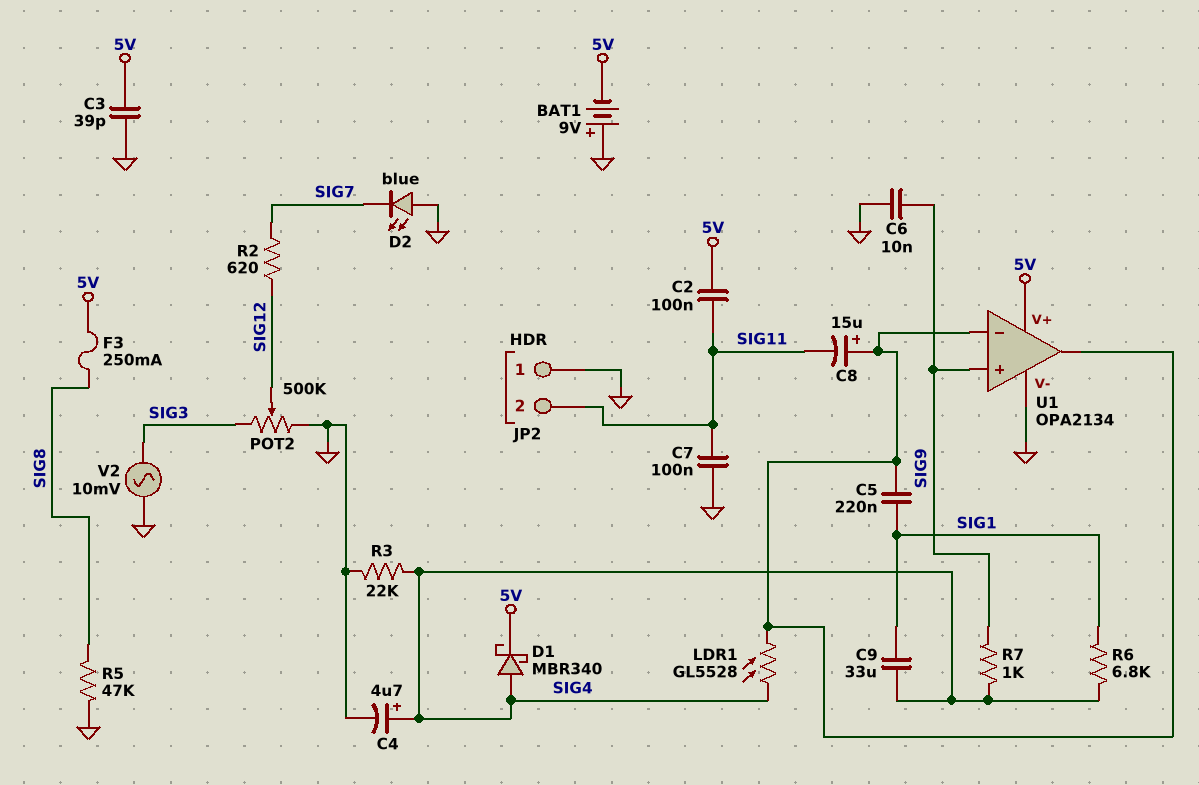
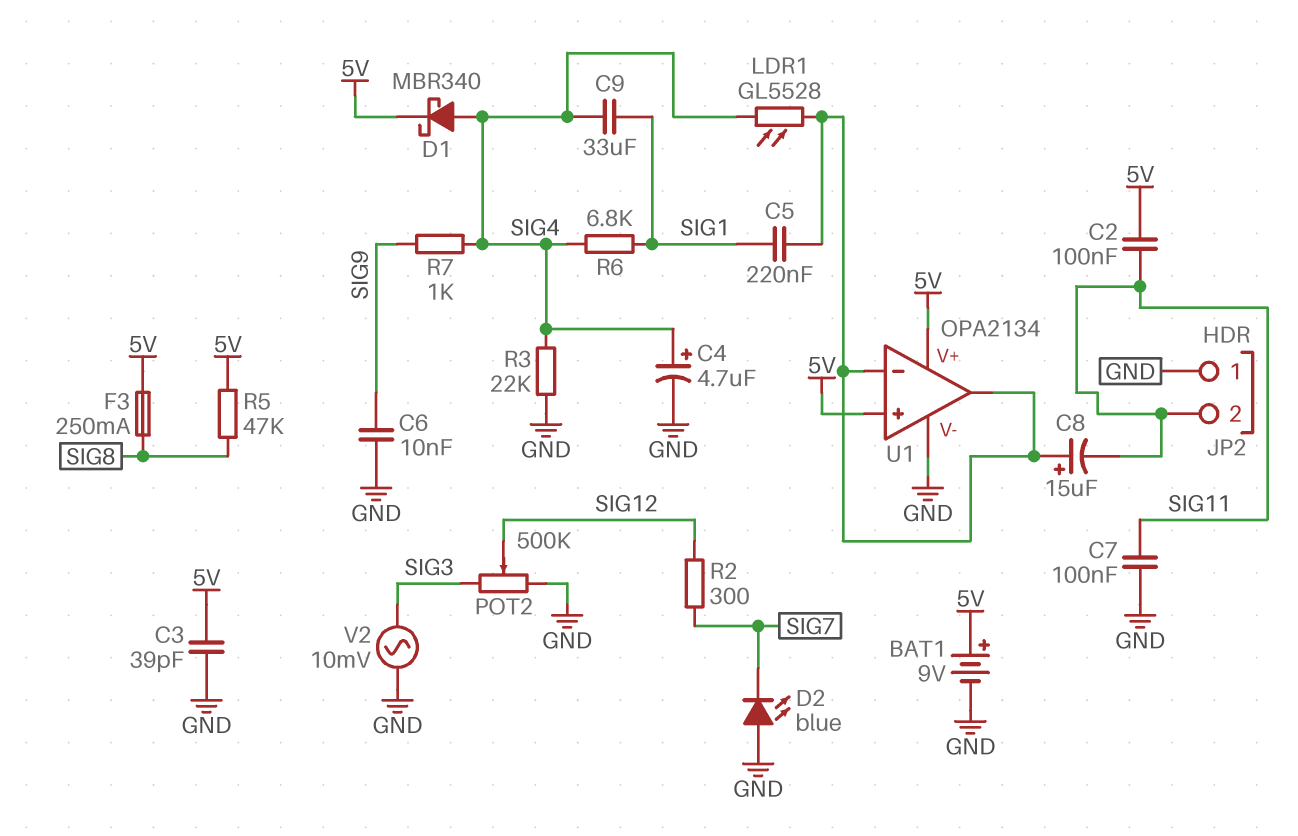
BAT1: 9V (plus GND, minus 5V) -> 9V (plus 5V, minus GND)
R2: 620 (SIG7, SIG12) -> 300 (SIG7, SIG12)
R5: 47k (GND, SIG8) -> 47k (5V, SIG8)
U1 pin in+: SIG9 -> 5V

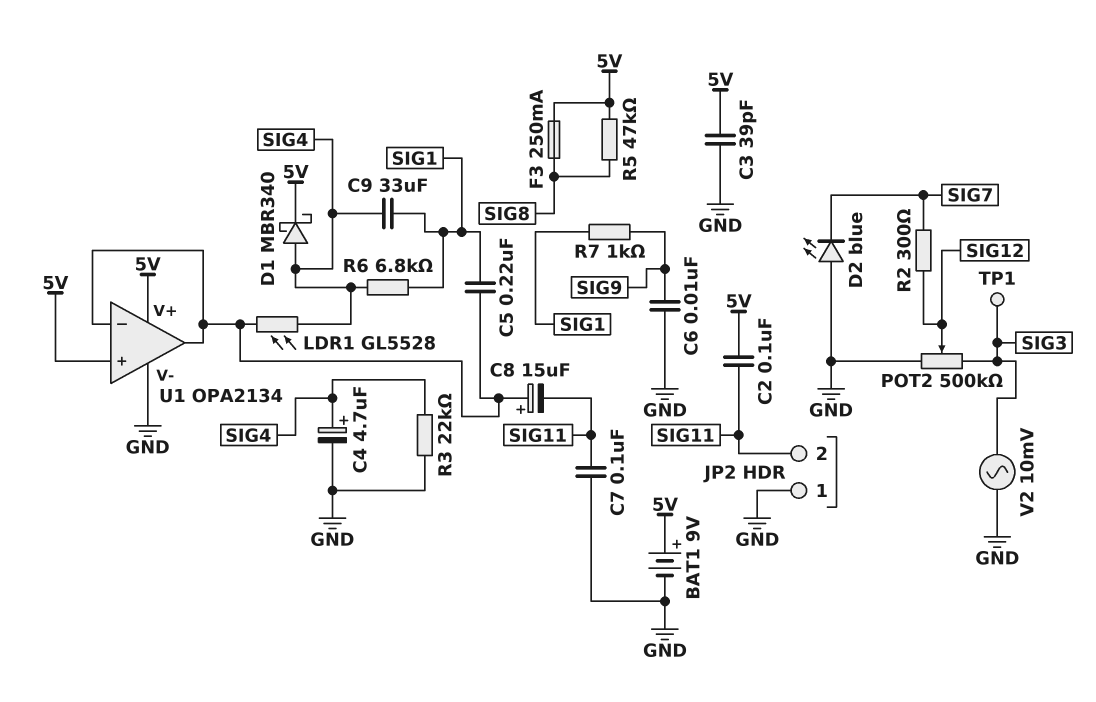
R7: 1k (SIG4, SIG9) -> 1k (SIG1, SIG9)
TP1: none -> test point (SIG3)

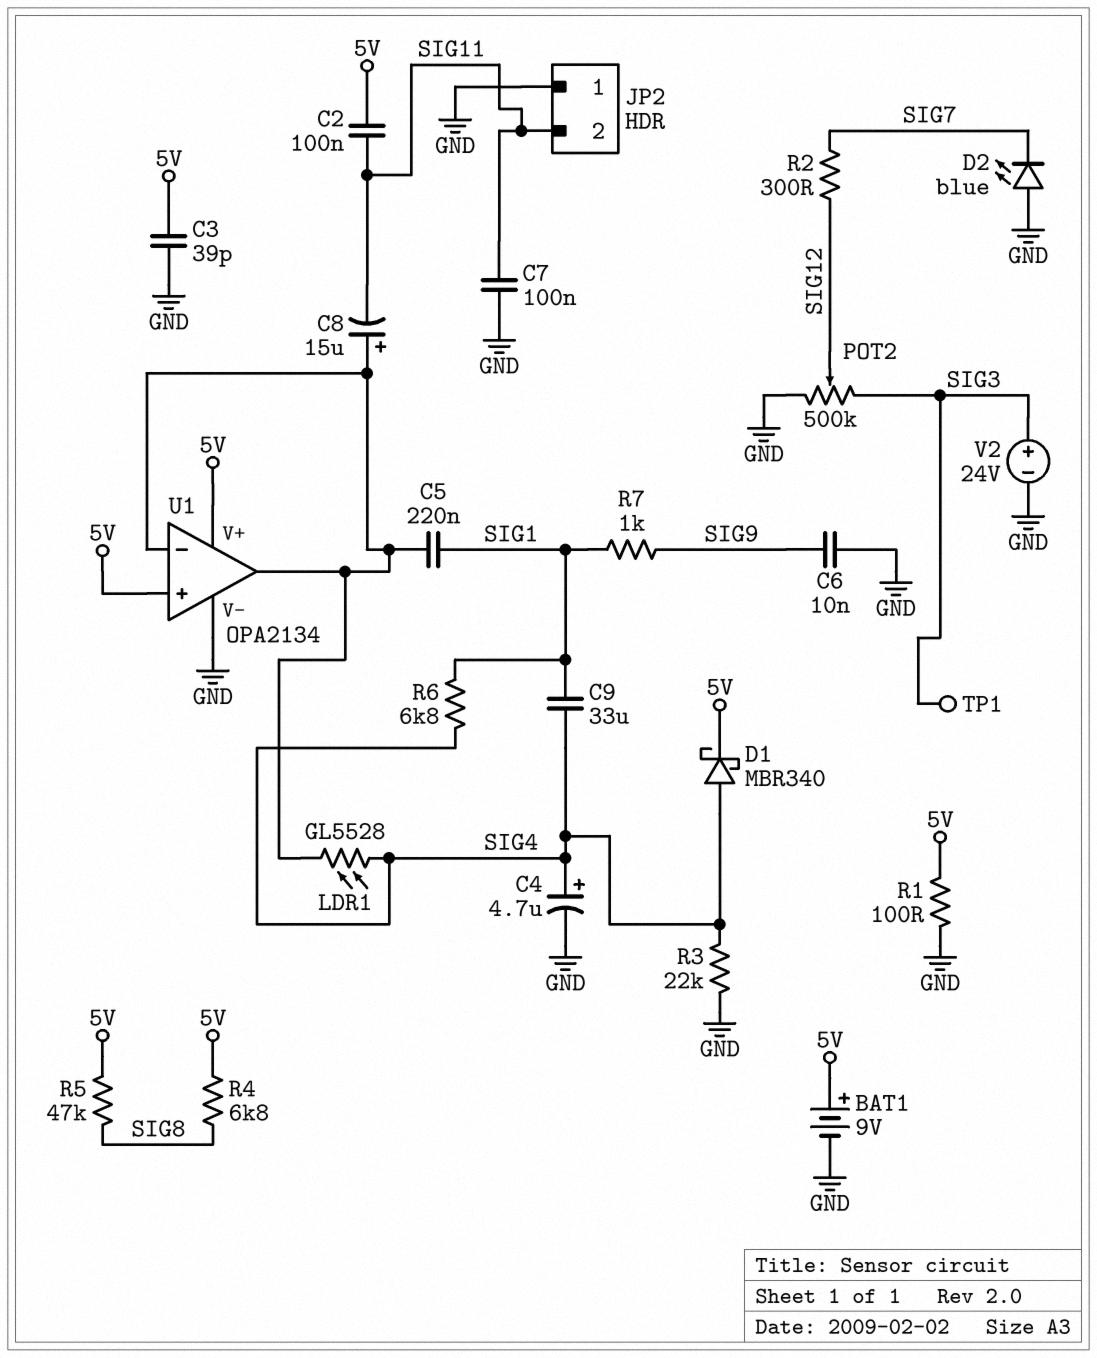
F3: 250mA (5V, SIG8) -> none
R1: none -> 100 (5V, GND)
R4: none -> 6.8k (5V, SIG8)
V2: AC 10mV (GND, SIG3) -> 24V (plus SIG3, minus GND)

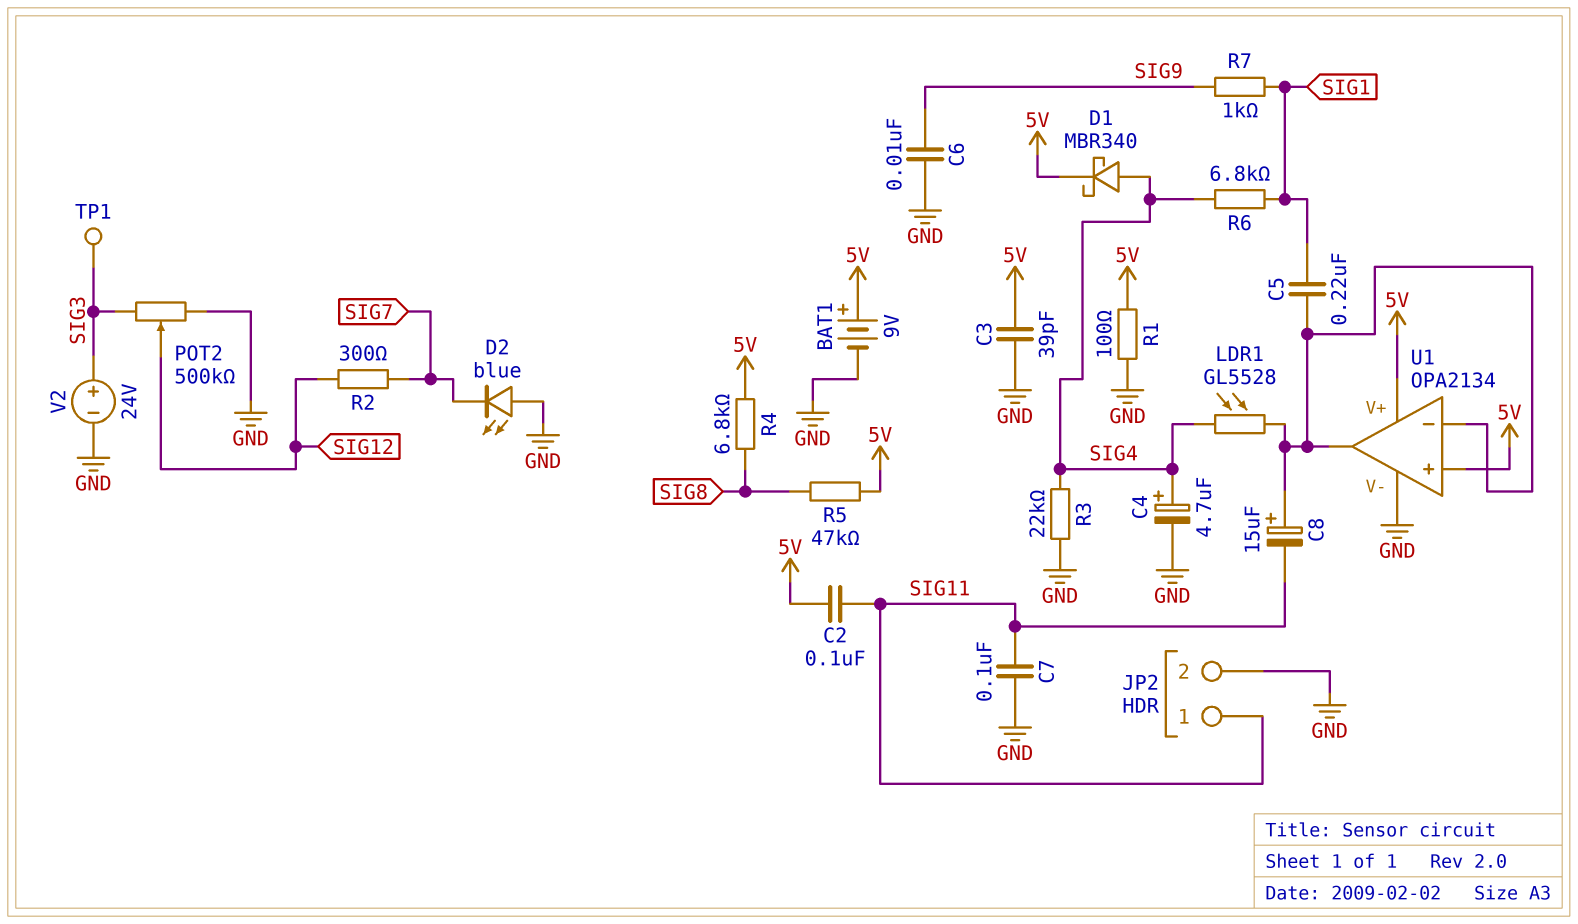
C9: 33uF (SIG1, SIG4) -> none
JP2 pin 1: GND -> SIG11
JP2 pin 2: SIG11 -> GND

